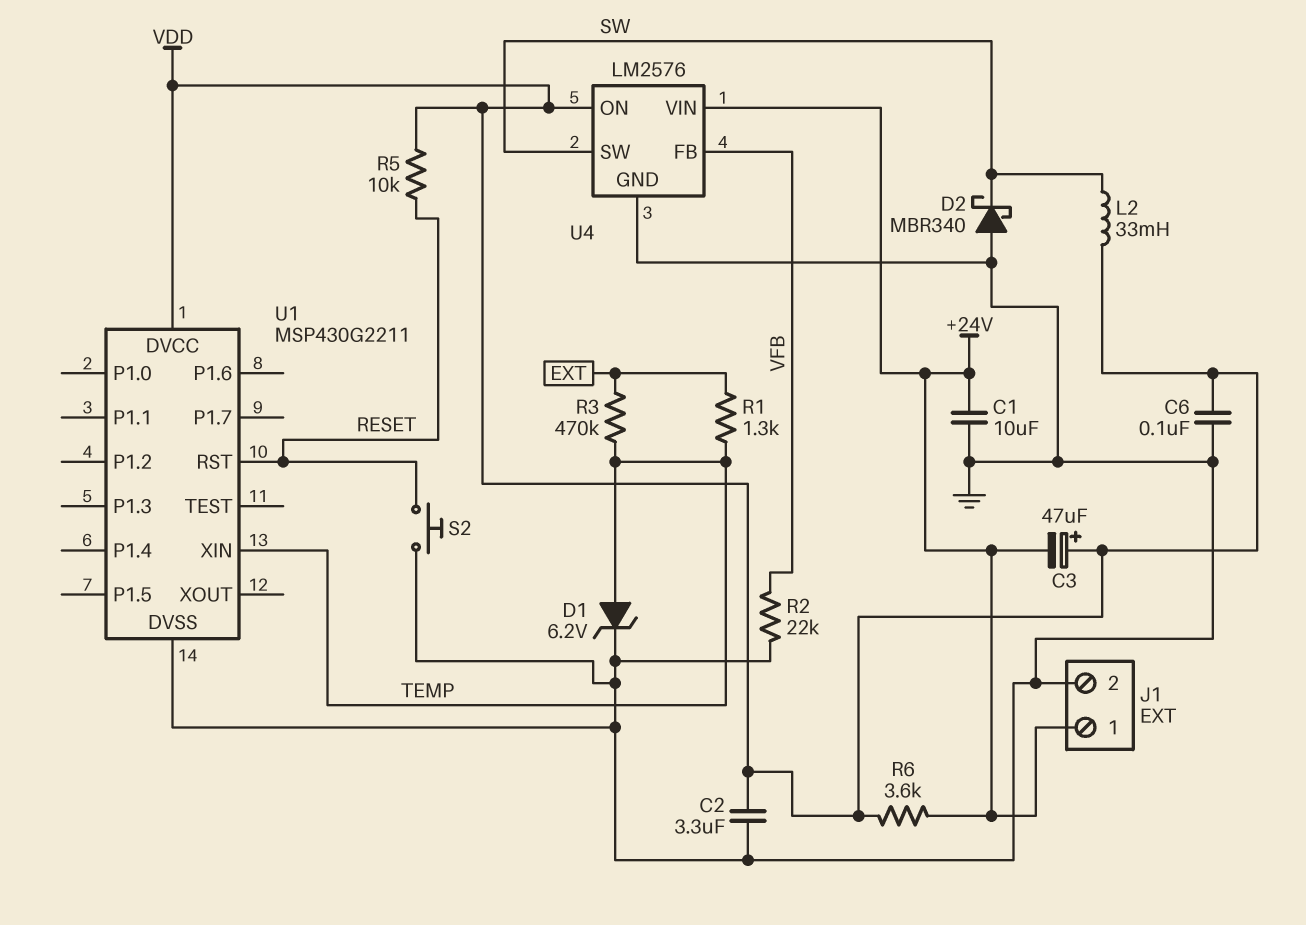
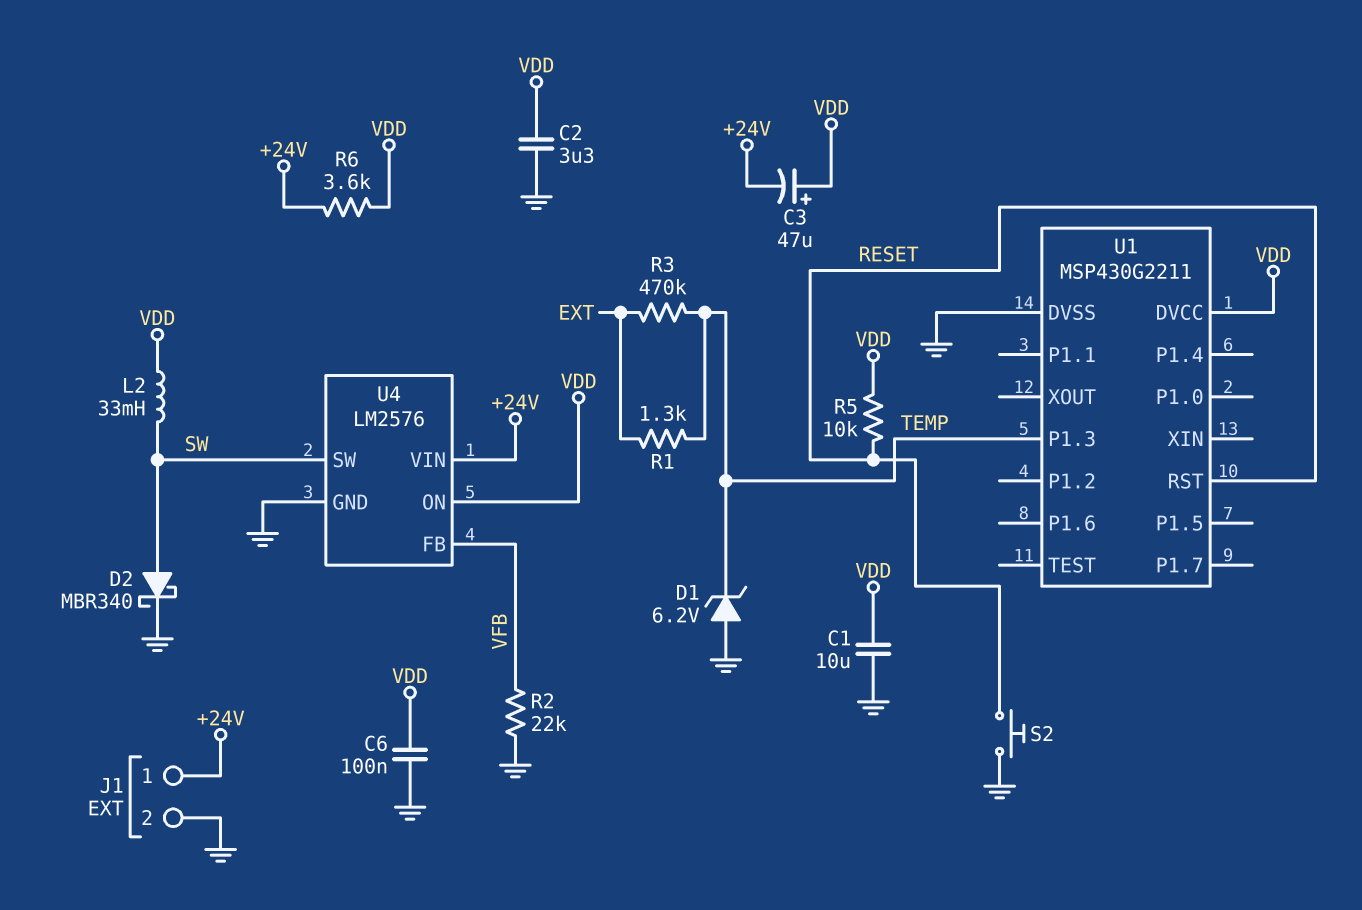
C1: 10uF (+24V, GND) -> 10uF (GND, VDD)
D1: zener 6.2V (A TEMP, K GND) -> zener 6.2V (A GND, K TEMP)
D2: schottky MBR340 (A GND, K SW) -> schottky MBR340 (A SW, K GND)
U1 pin P1.3: none -> TEMP
U1 pin XIN: TEMP -> none

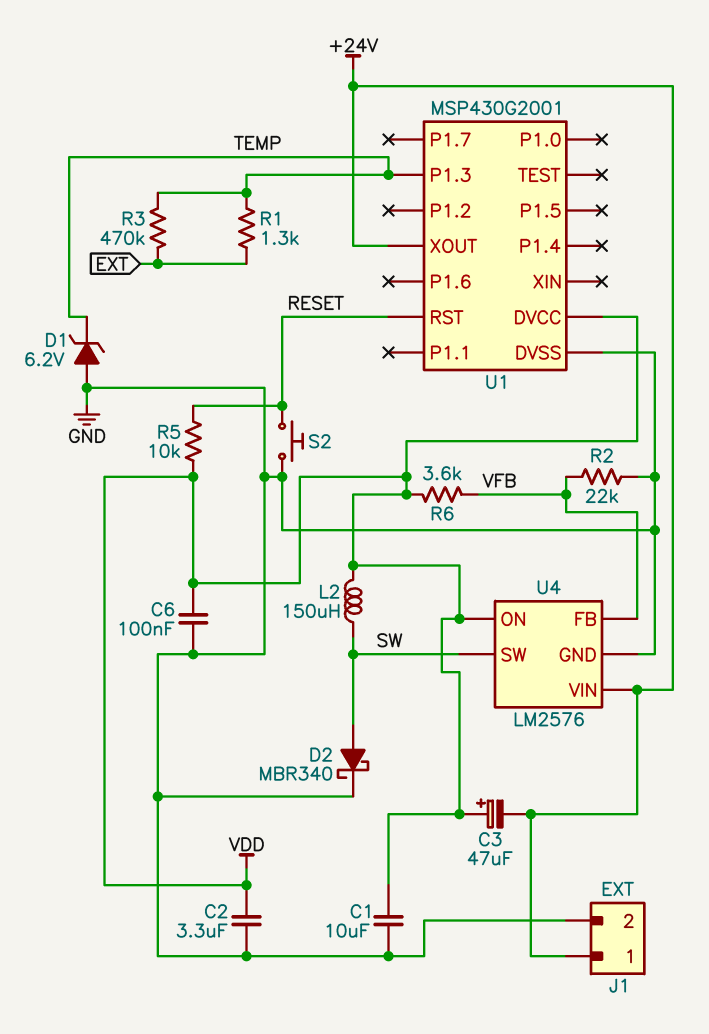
L2: 33mH (SW, VDD) -> 150uH (SW, VDD)
R6: 3.6k (+24V, VDD) -> 3.6k (VDD, VFB)
U1: MSP430G2211 -> MSP430G2001
U1 pin XOUT: none -> +24V

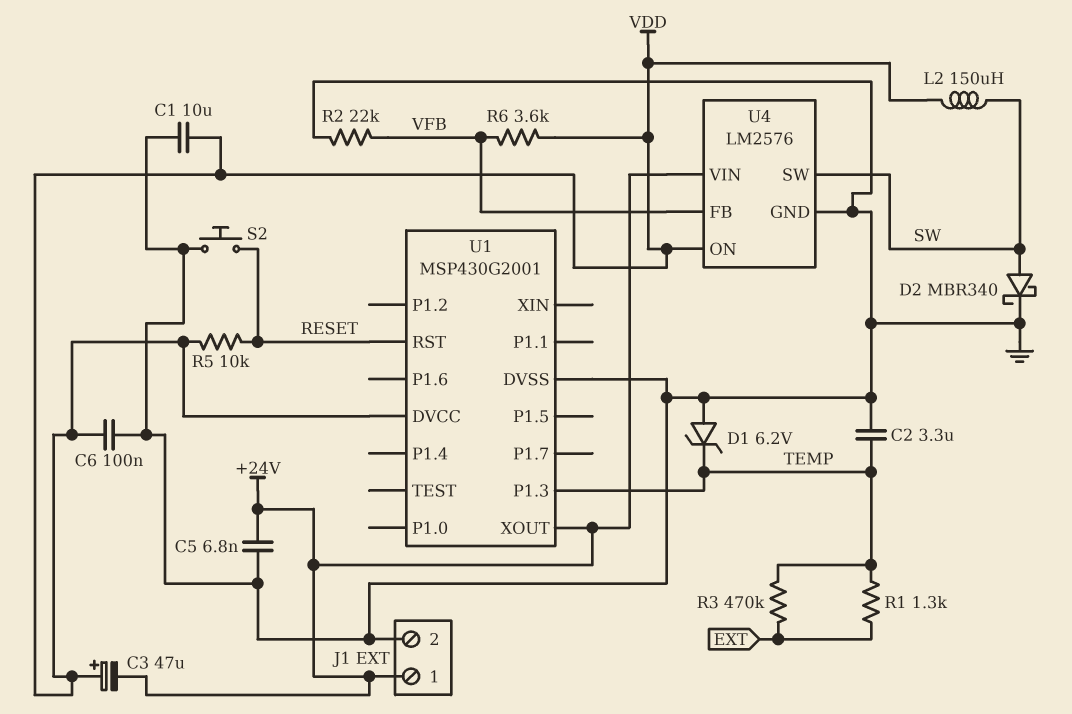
C2: 3.3uF (GND, VDD) -> 3.3uF (GND, TEMP)
C5: none -> 6.8nF (+24V, GND)

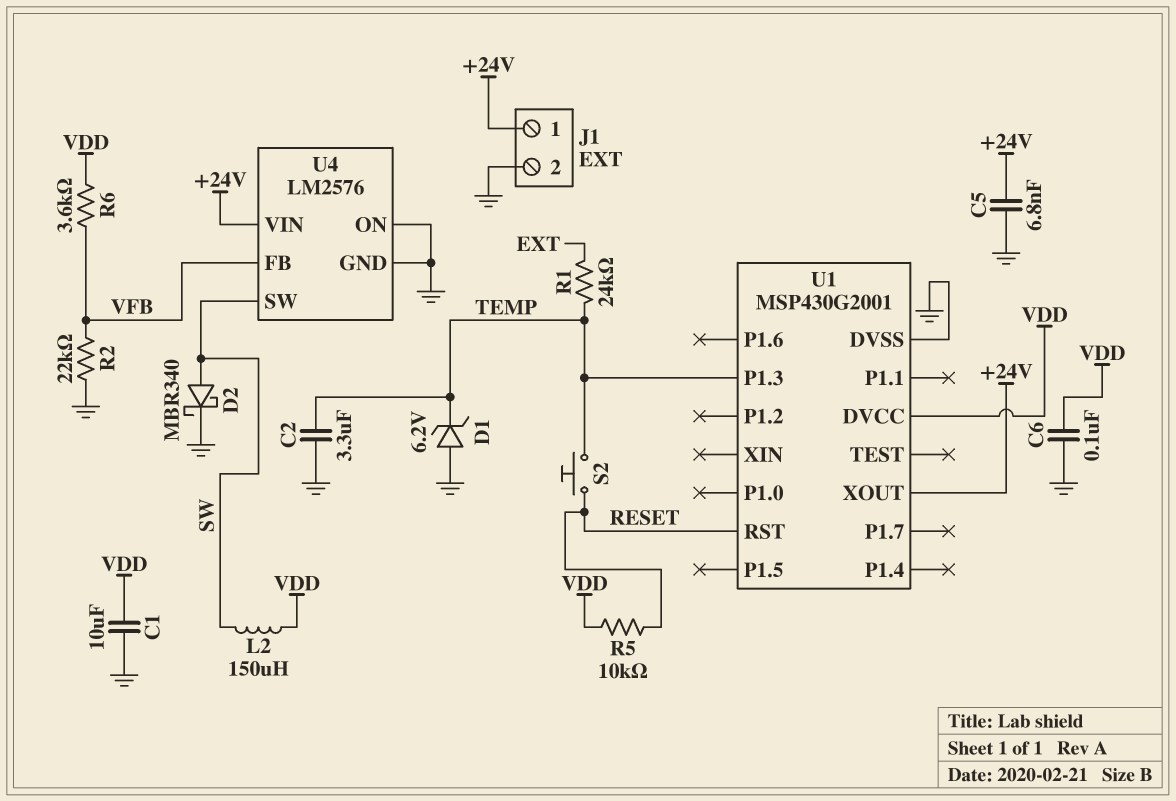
C3: 47uF (plus VDD, minus +24V) -> none
R1: 1.3k (EXT, TEMP) -> 24k (EXT, TEMP)
R3: 470k (EXT, TEMP) -> none
S2: button (GND, RESET) -> button (RESET, TEMP)
U4 pin ON: VDD -> GND

